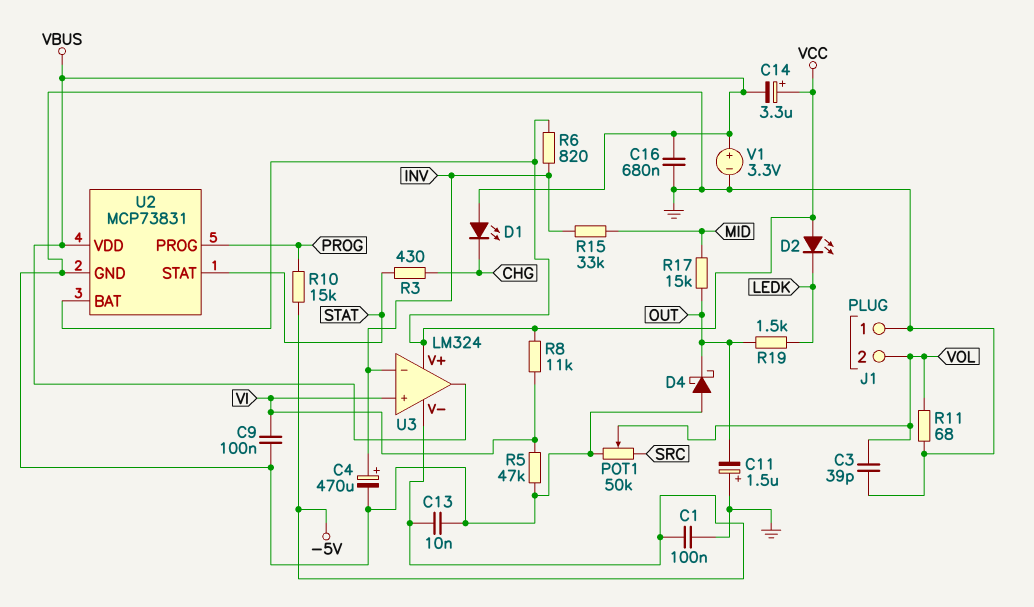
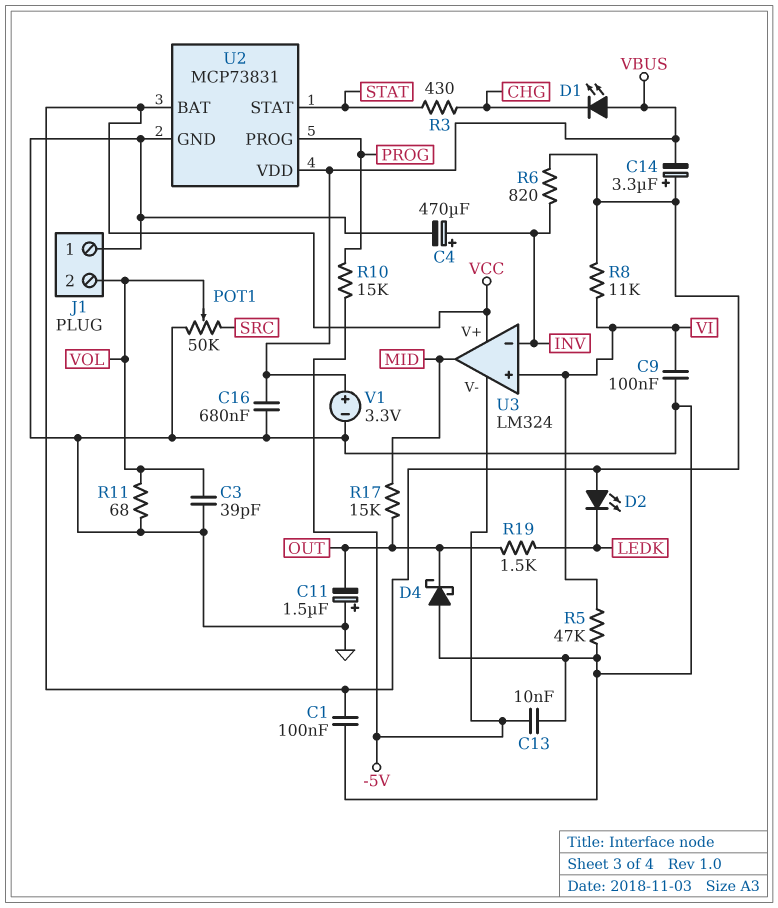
C1: 100nF (-5V, GND) -> 100nF (GND, VCC)
R15: 33k (INV, MID) -> none
U3 pin out: VBUS -> MID

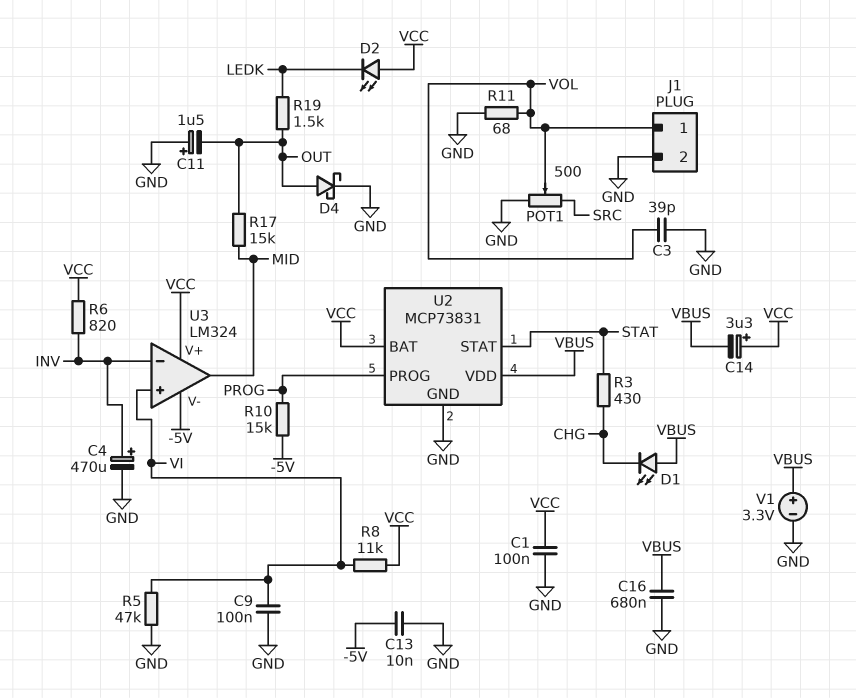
D4: schottky (A GND, K OUT) -> schottky (A OUT, K GND)
J1 pin 1: GND -> VOL
J1 pin 2: VOL -> GND
POT1: 50k (GND, SRC, wiper VOL) -> 500 (GND, SRC, wiper VOL)

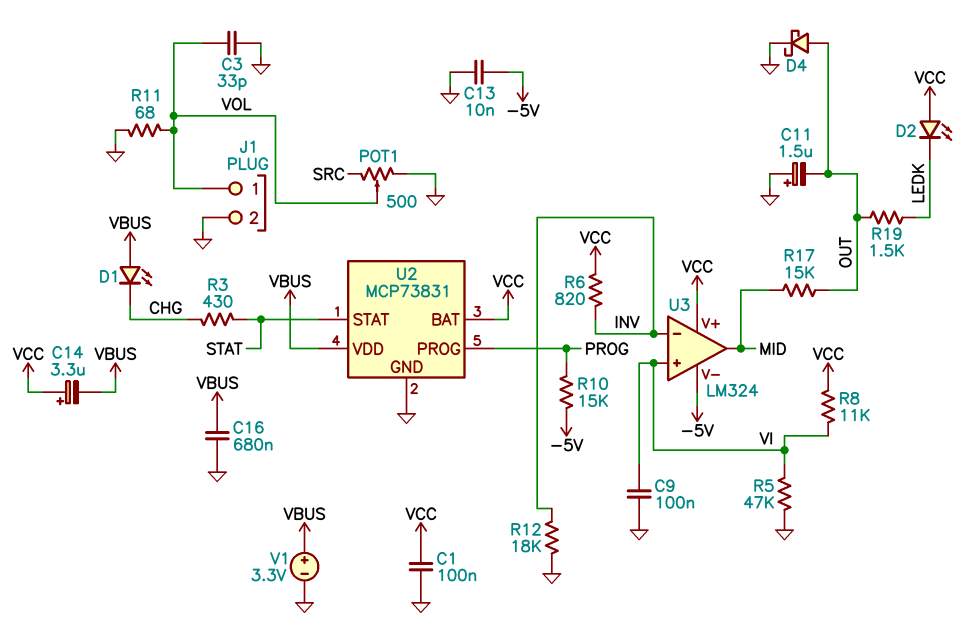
C3: 39pF (GND, VOL) -> 33pF (GND, VOL)
C4: 470uF (plus INV, minus GND) -> none
R12: none -> 18k (GND, INV)

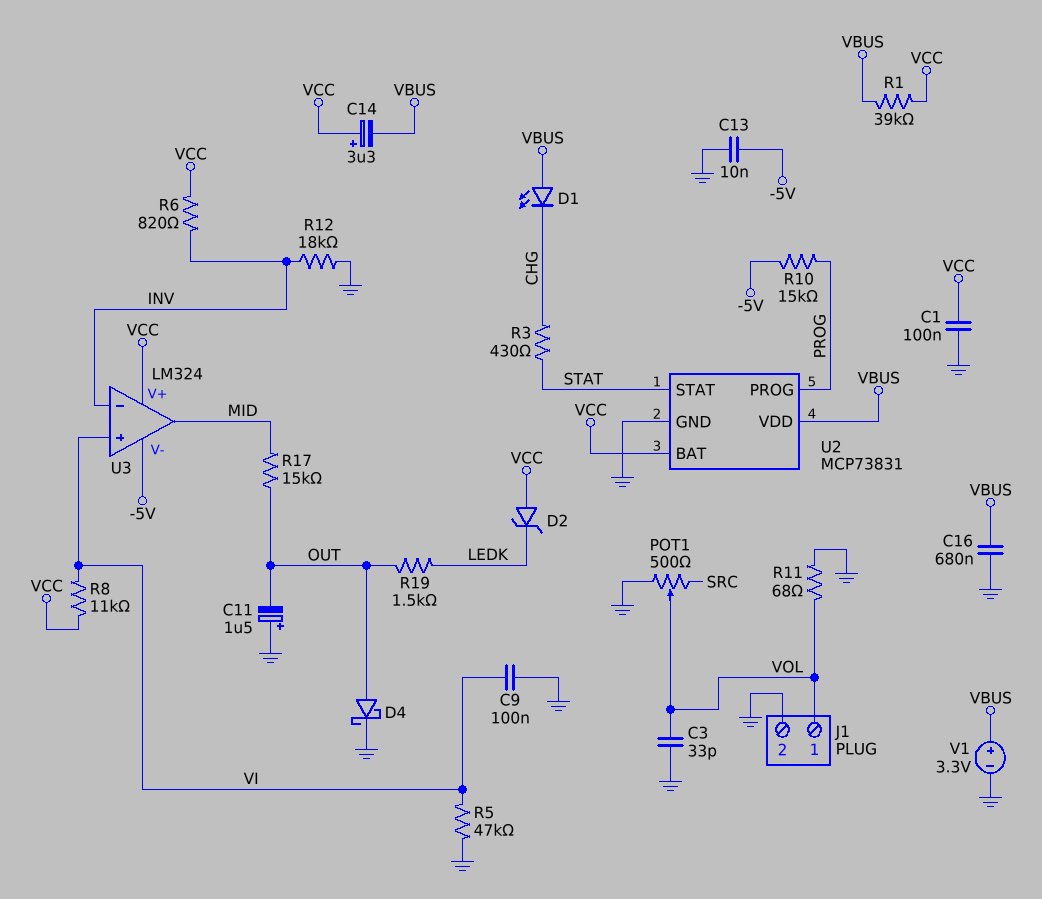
D2: LED (A VCC, K LEDK) -> zener (A VCC, K LEDK)
R1: none -> 39k (VBUS, VCC)

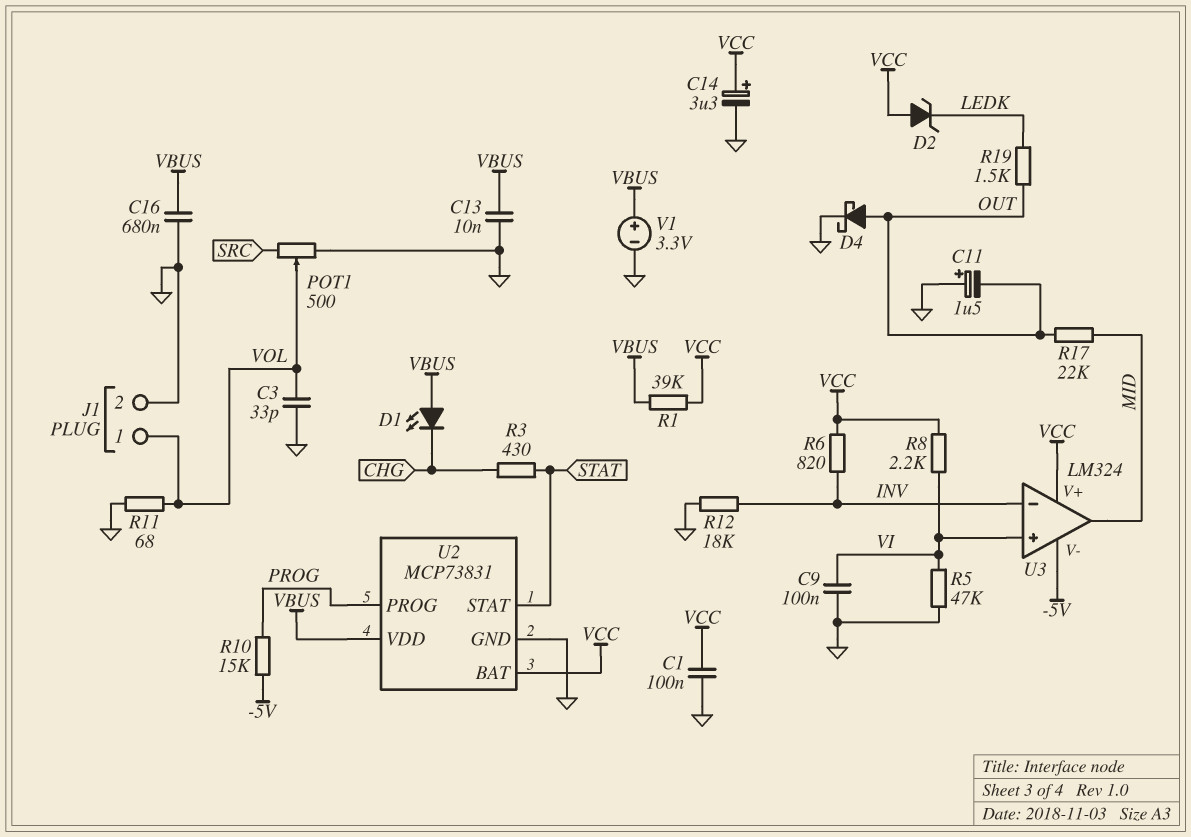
C13: 10nF (-5V, GND) -> 10nF (GND, VBUS)
C14: 3.3uF (plus VCC, minus VBUS) -> 3.3uF (plus VCC, minus GND)
R8: 11k (VCC, VI) -> 2.2k (VCC, VI)
R17: 15k (MID, OUT) -> 22k (MID, OUT)

